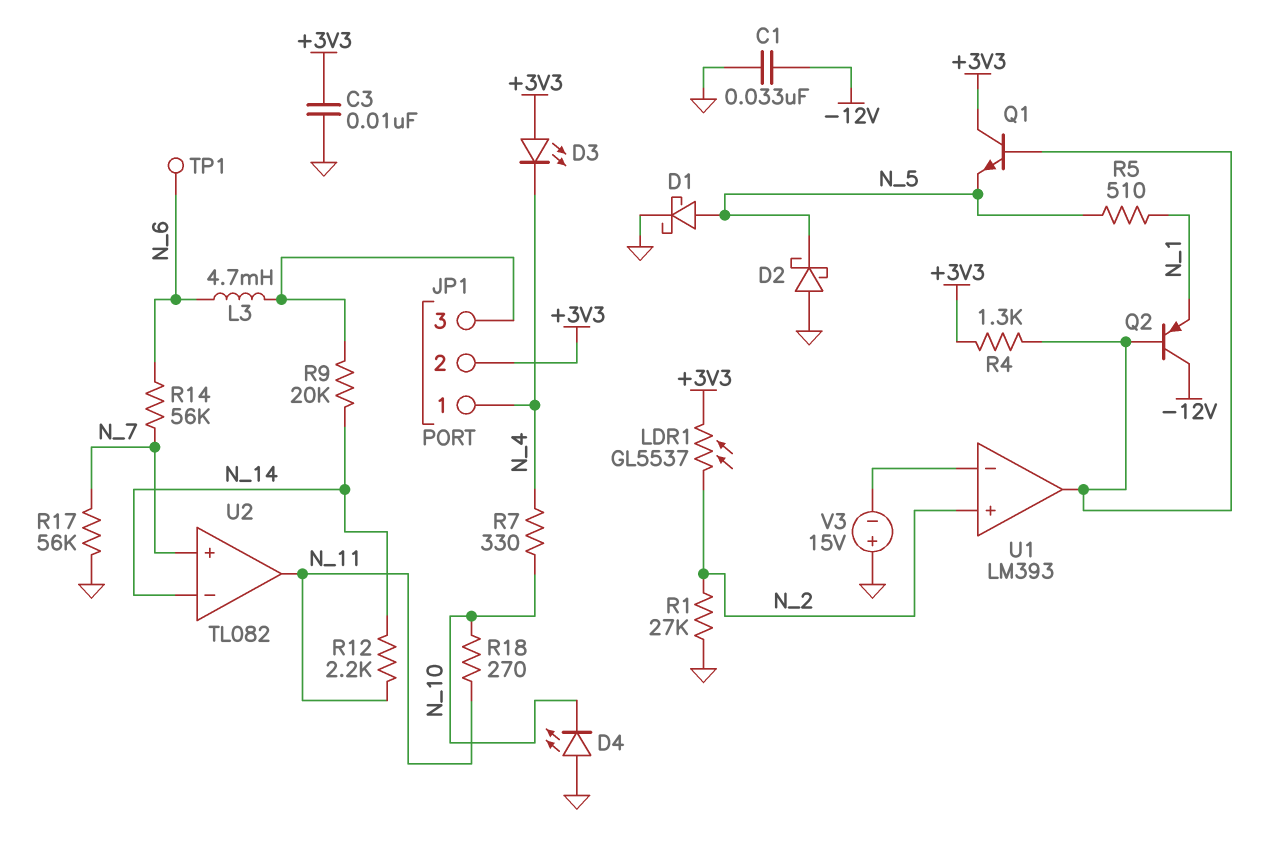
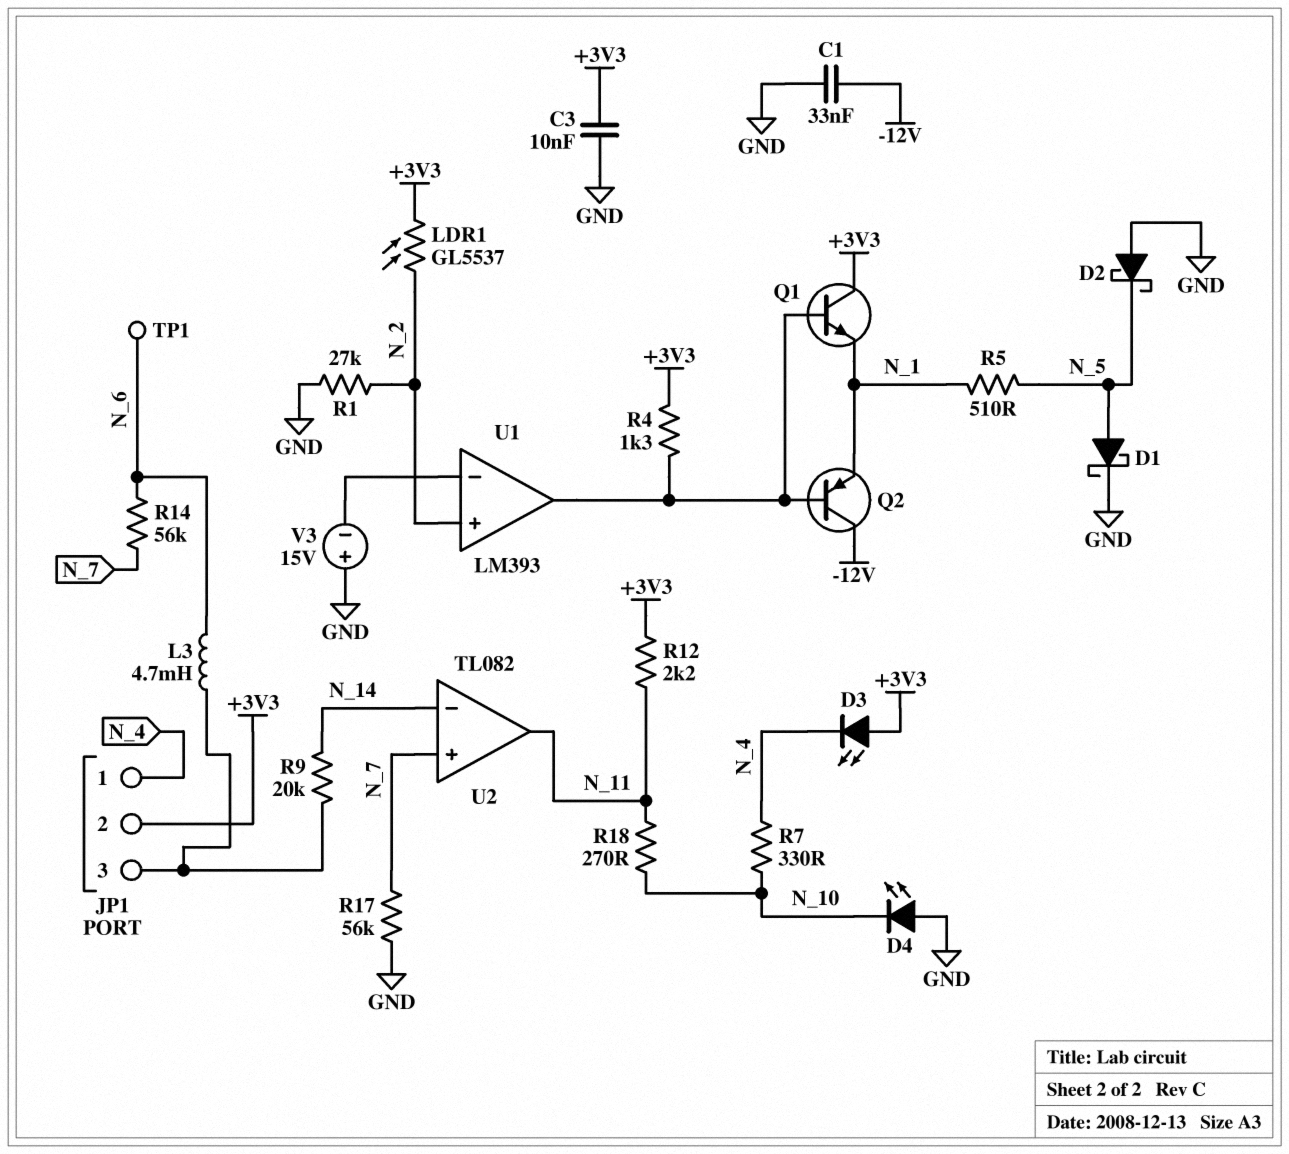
Q1: NPN (B U1/out, C +3V3, E N_5) -> NPN (B U1/out, C +3V3, E N_1)
R12: 2.2k (N_11, N_14) -> 2.2k (+3V3, N_11)

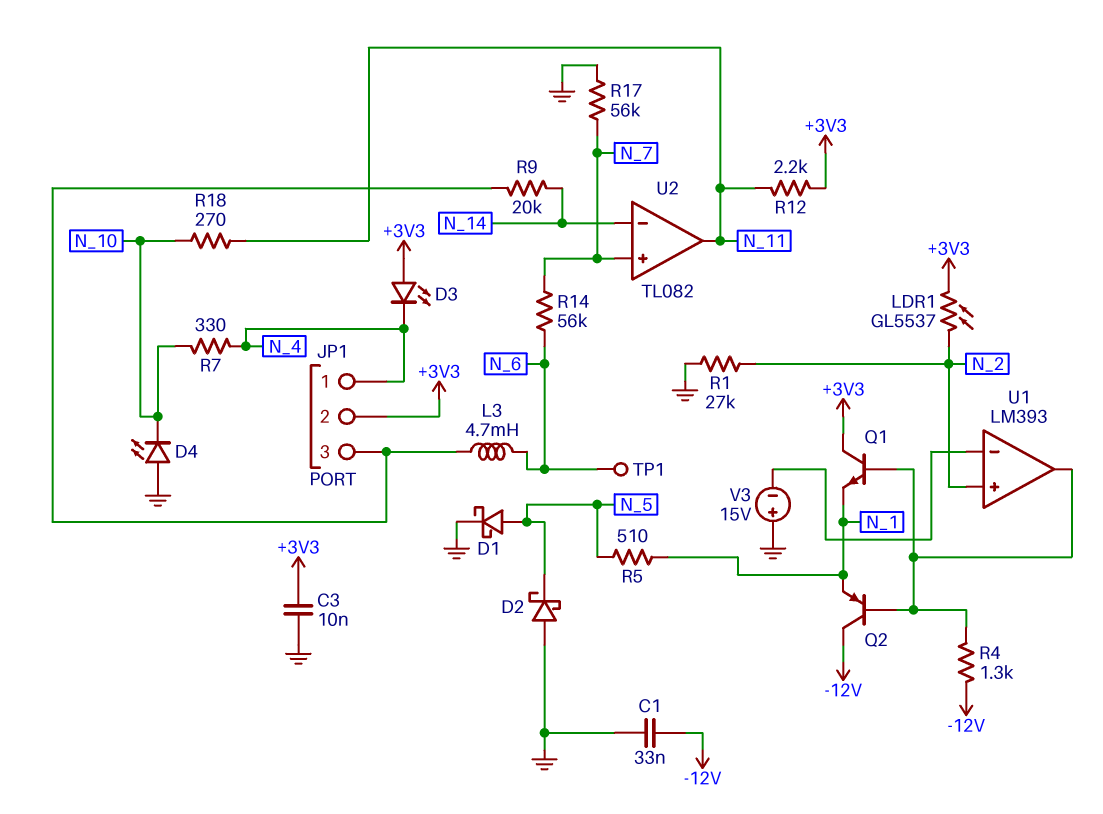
R4: 1.3k (+3V3, U1/out) -> 1.3k (-12V, U1/out)

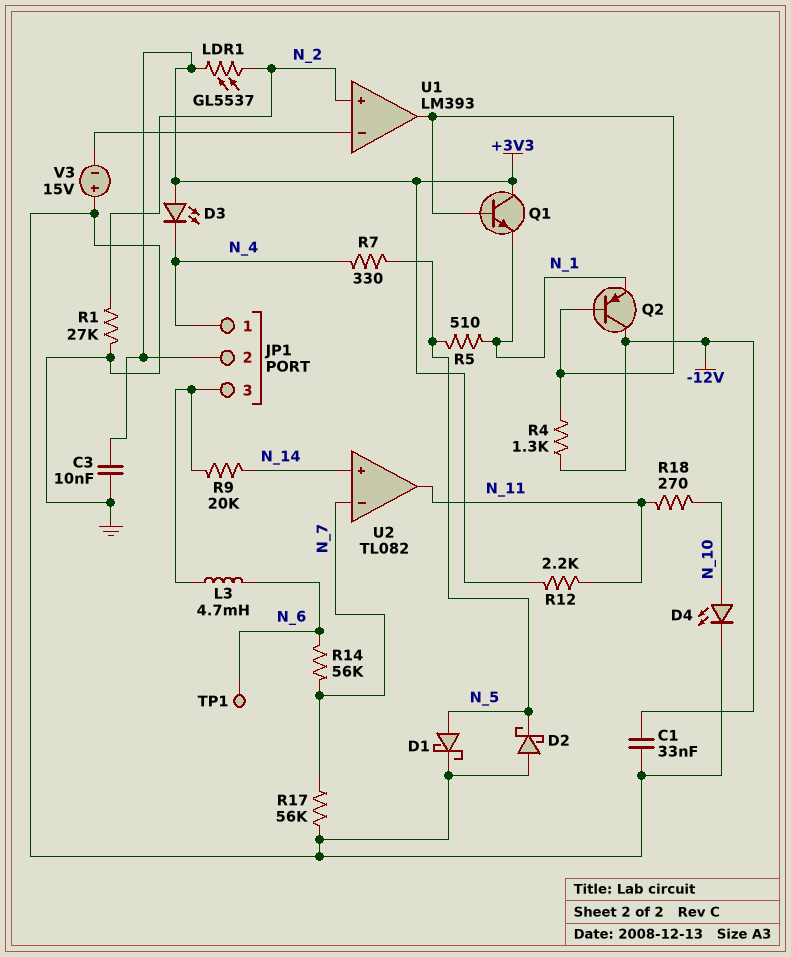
D4: LED (A GND, K N_10) -> LED (A N_10, K GND)
R7: 330 (N_4, N_10) -> 330 (N_4, N_5)
U2 pin in+: N_7 -> N_14
U2 pin in-: N_14 -> N_7

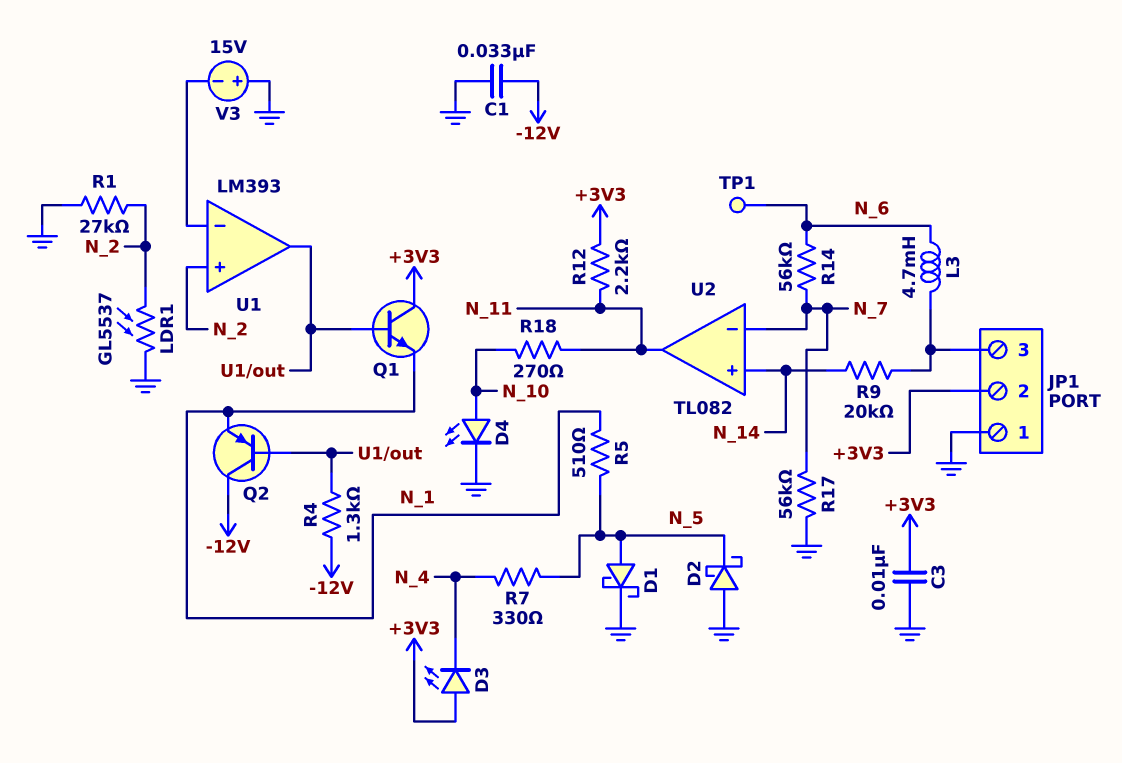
JP1 pin 1: N_4 -> GND
LDR1: GL5537 (+3V3, N_2) -> GL5537 (GND, N_2)

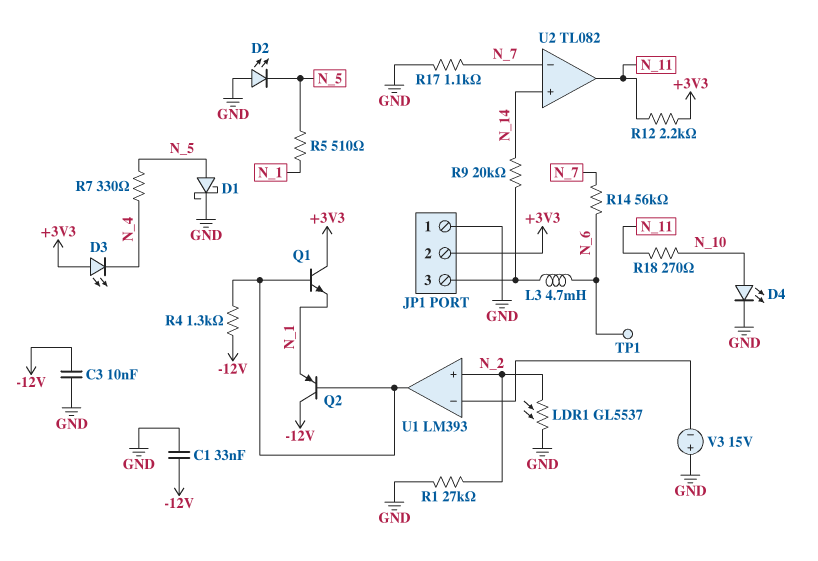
C3: 10nF (+3V3, GND) -> 10nF (-12V, GND)
D2: schottky (A GND, K N_5) -> LED (A GND, K N_5)
R17: 56k (GND, N_7) -> 1.1k (GND, N_7)

